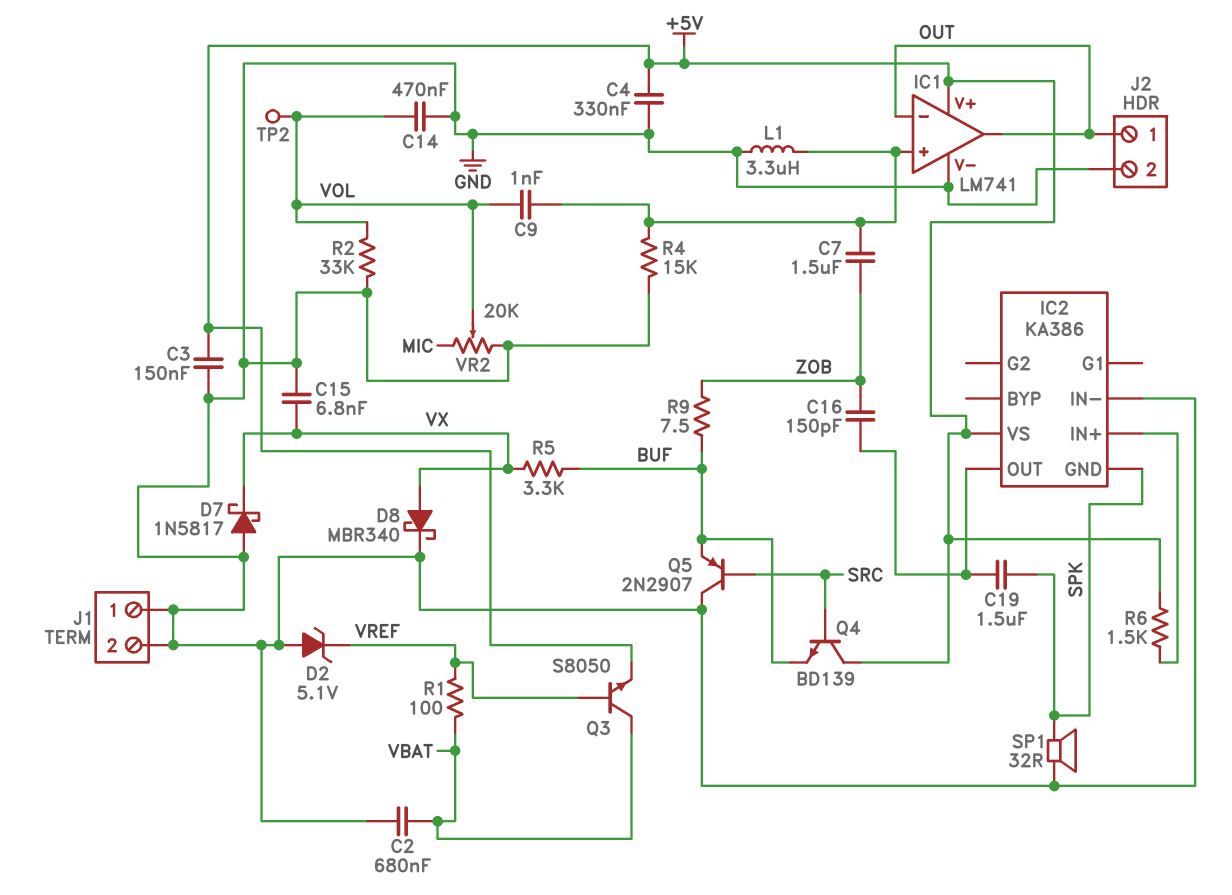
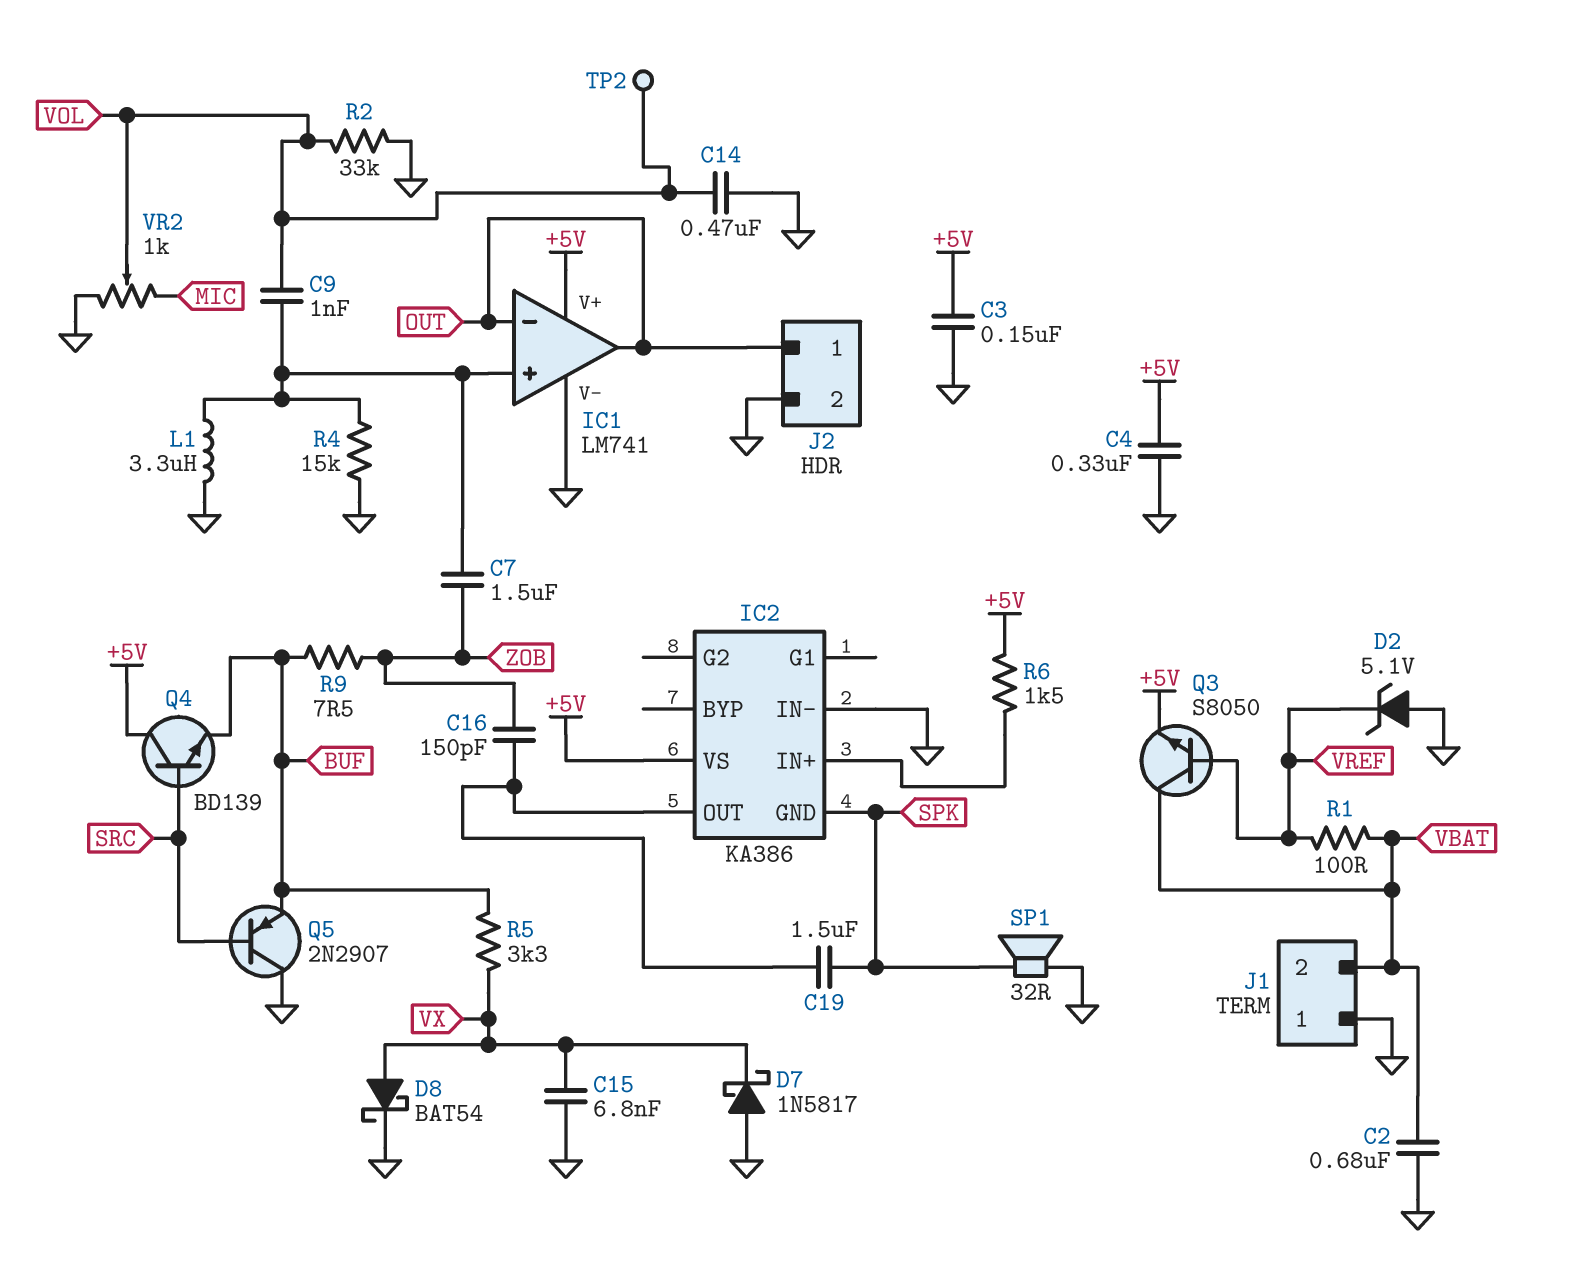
D8: schottky MBR340 (A VX, K GND) -> schottky BAT54 (A VX, K GND)
J1 pin 2: GND -> VBAT
VR2: 20k (GND, MIC, wiper VOL) -> 1k (GND, MIC, wiper VOL)

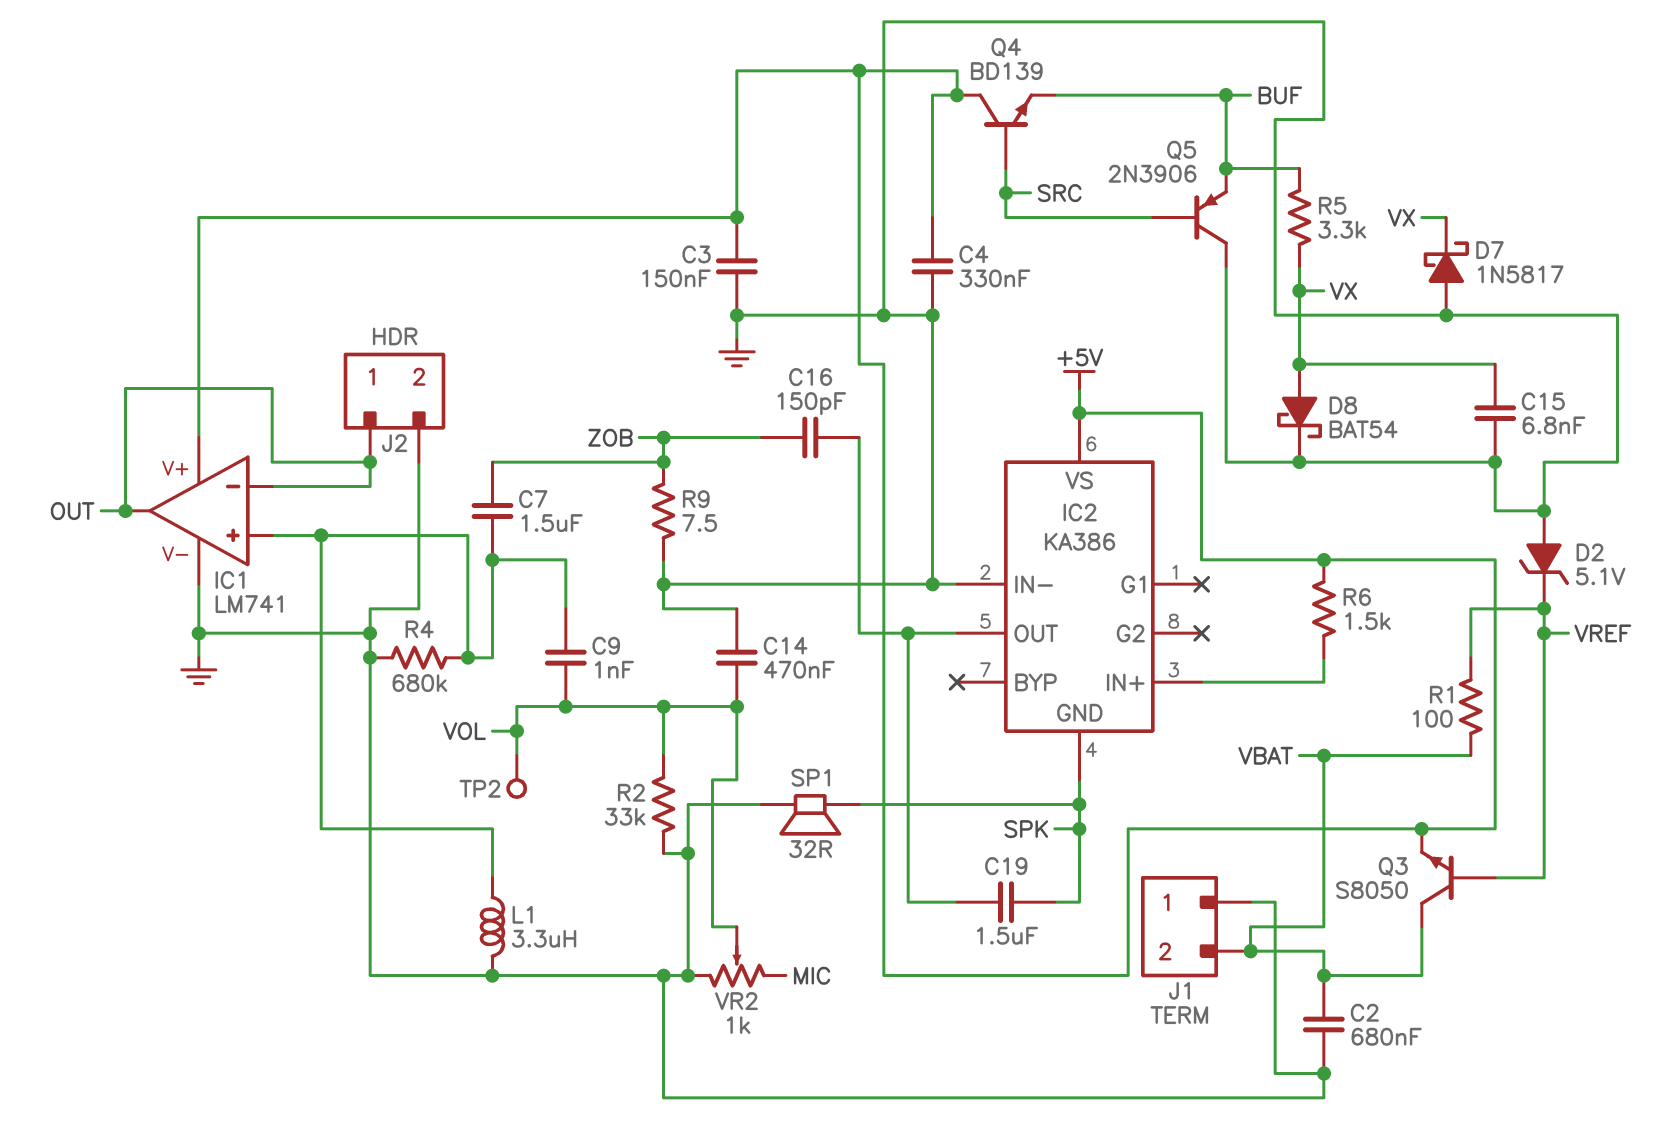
Q5: PNP 2N2907 (B SRC, C GND, E BUF) -> PNP 2N3906 (B SRC, C GND, E BUF)
R4: 15k (GND, IC1/in+) -> 680k (GND, IC1/in+)
R9: 7.5 (BUF, ZOB) -> 7.5 (GND, ZOB)

